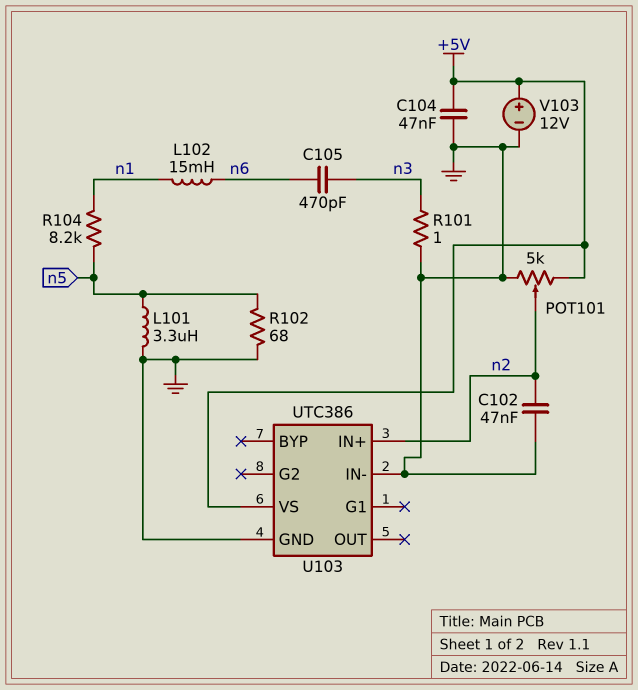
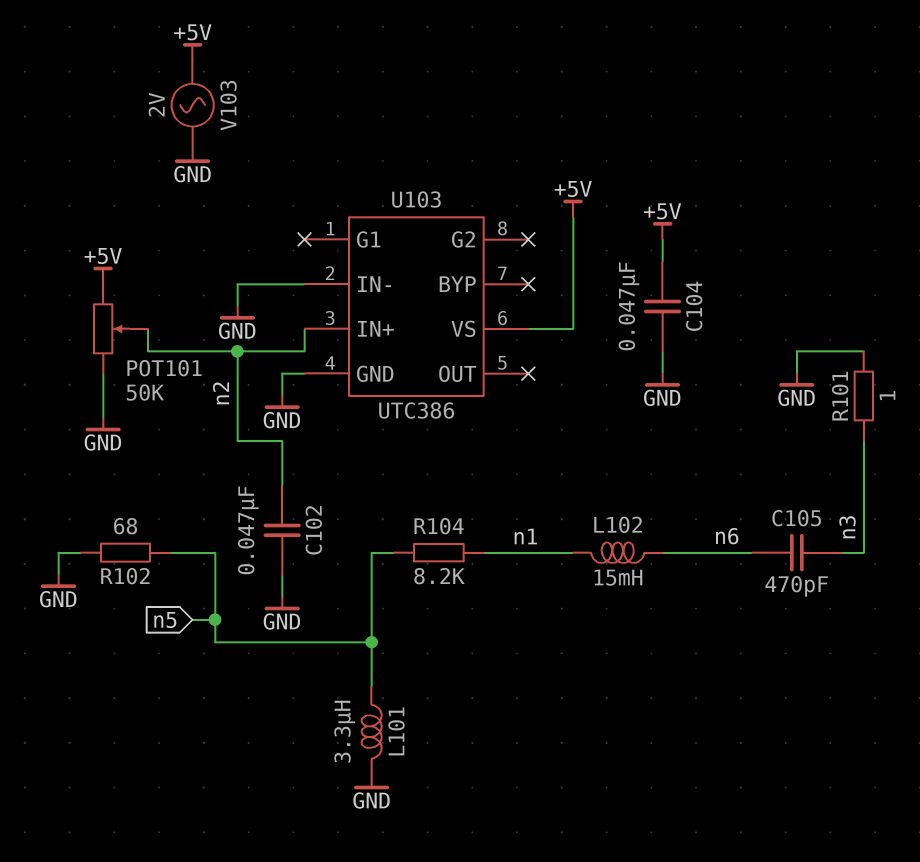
POT101: 5k (+5V, GND, wiper n2) -> 50k (+5V, GND, wiper n2)
V103: 12V (plus +5V, minus GND) -> AC 2V (+5V, GND)

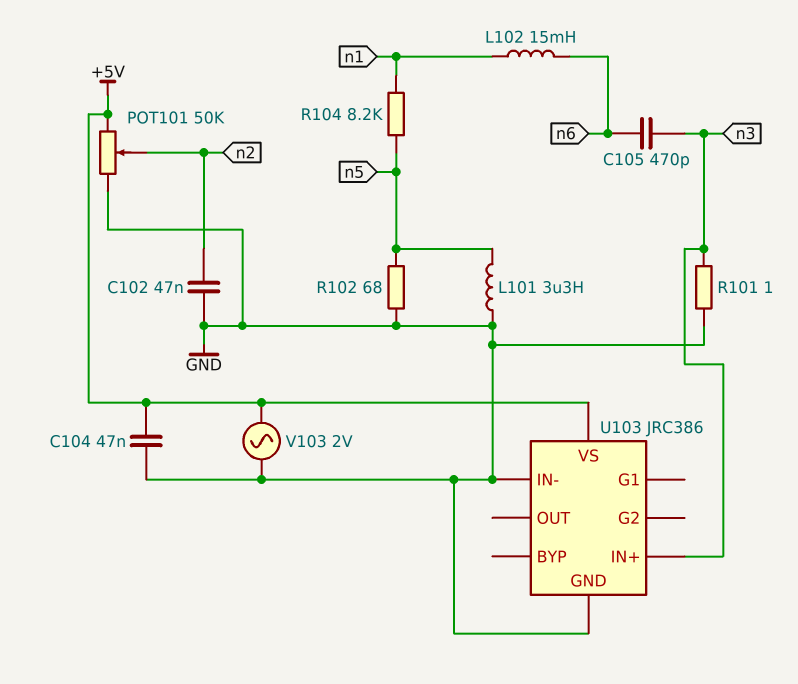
U103: UTC386 -> JRC386
U103 pin IN+: n2 -> n3

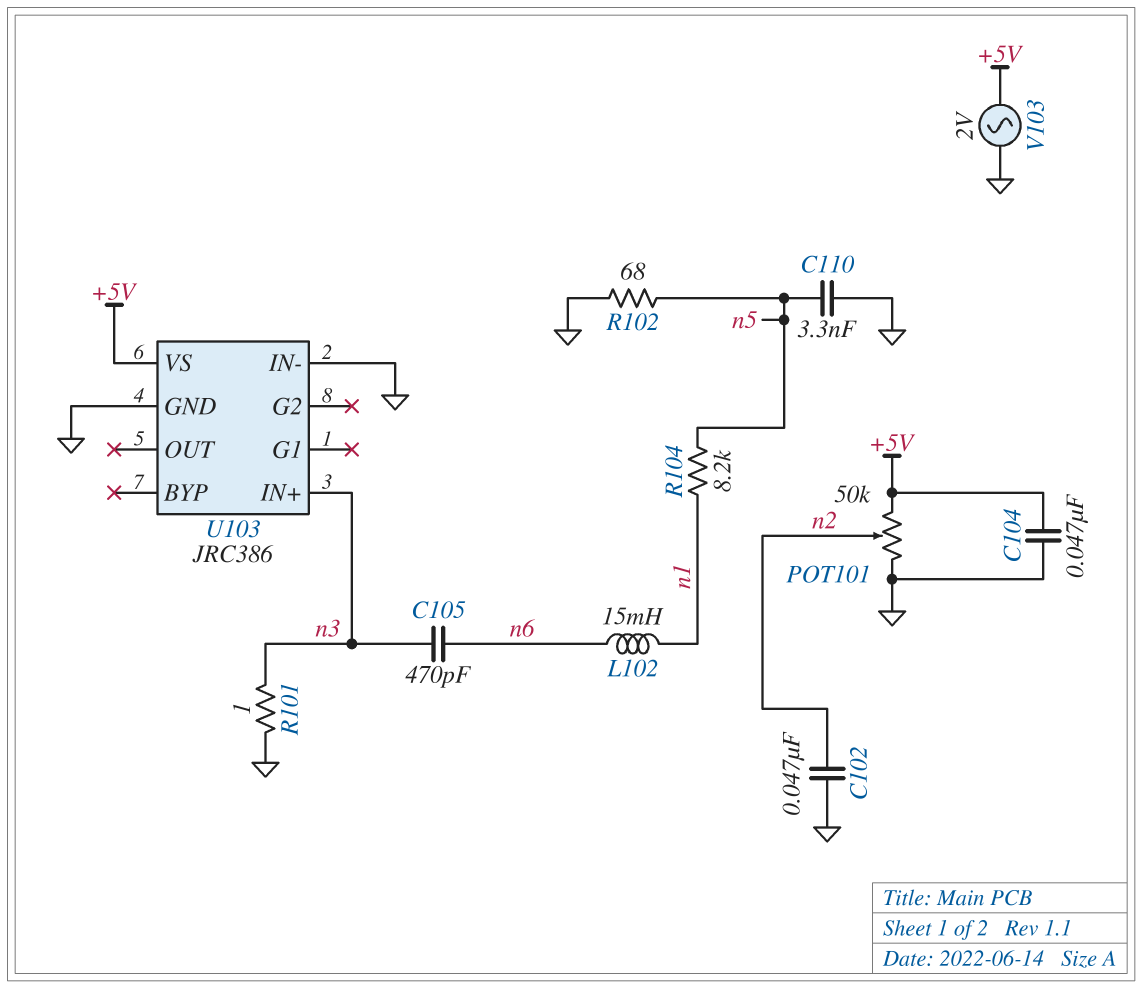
C110: none -> 3.3nF (GND, n5)
L101: 3.3uH (GND, n5) -> none

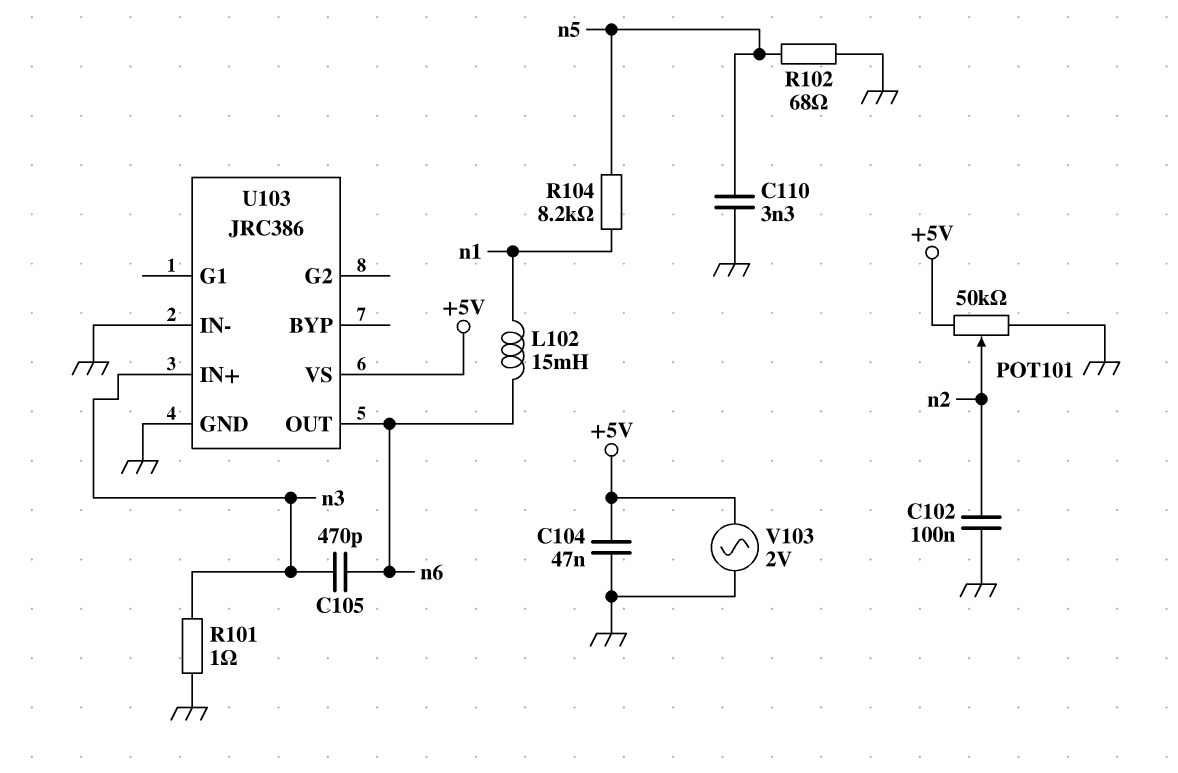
C102: 47nF (GND, n2) -> 100nF (GND, n2)
U103 pin OUT: none -> n6

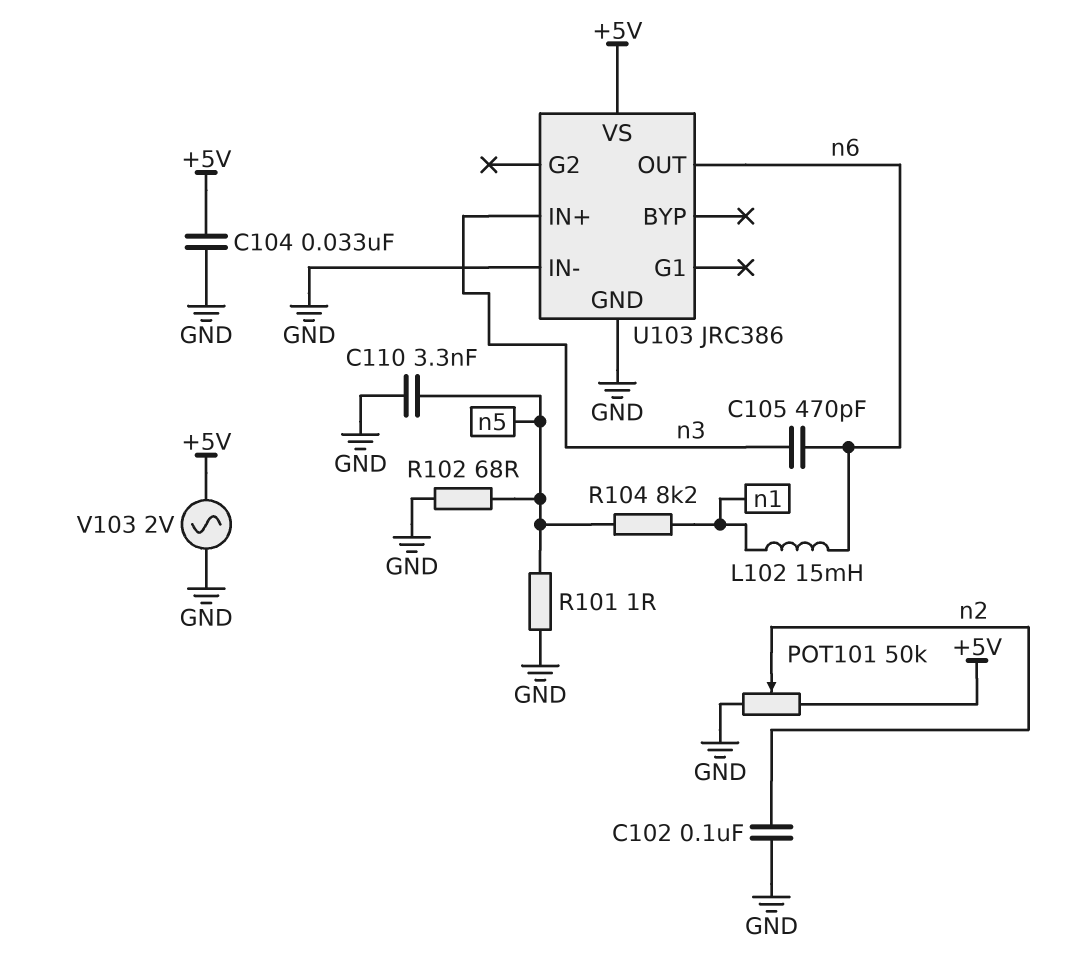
C104: 47nF (+5V, GND) -> 33nF (+5V, GND)
R101: 1 (GND, n3) -> 1 (GND, n5)

